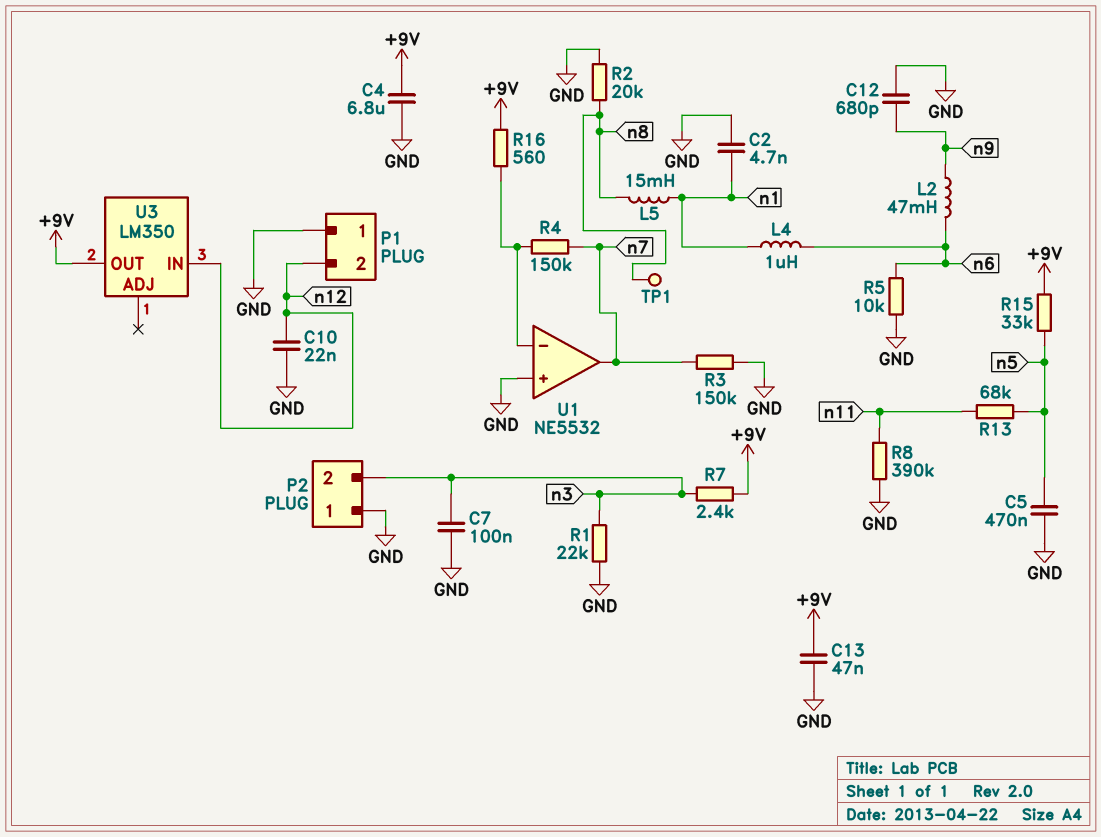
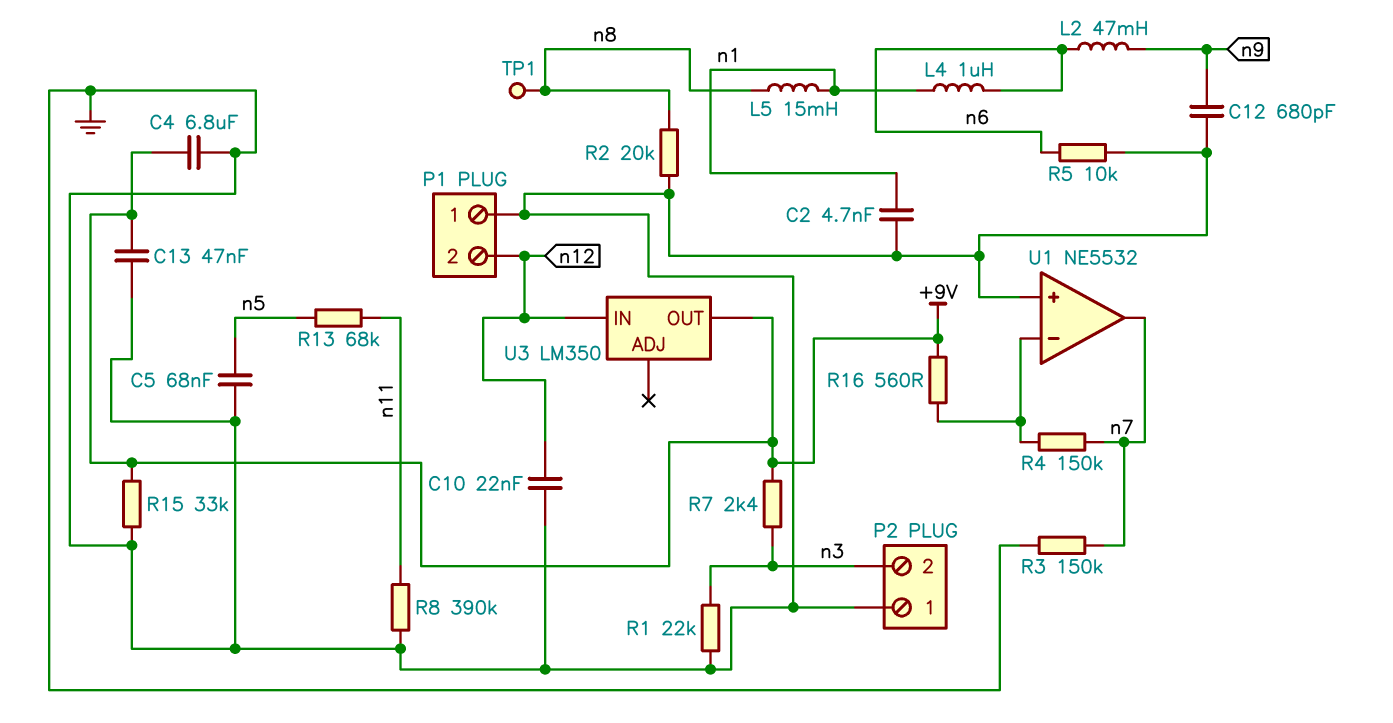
C5: 470nF (GND, n5) -> 68nF (GND, n5)
C7: 100nF (GND, n3) -> none
R15: 33k (+9V, n5) -> 33k (+9V, GND)

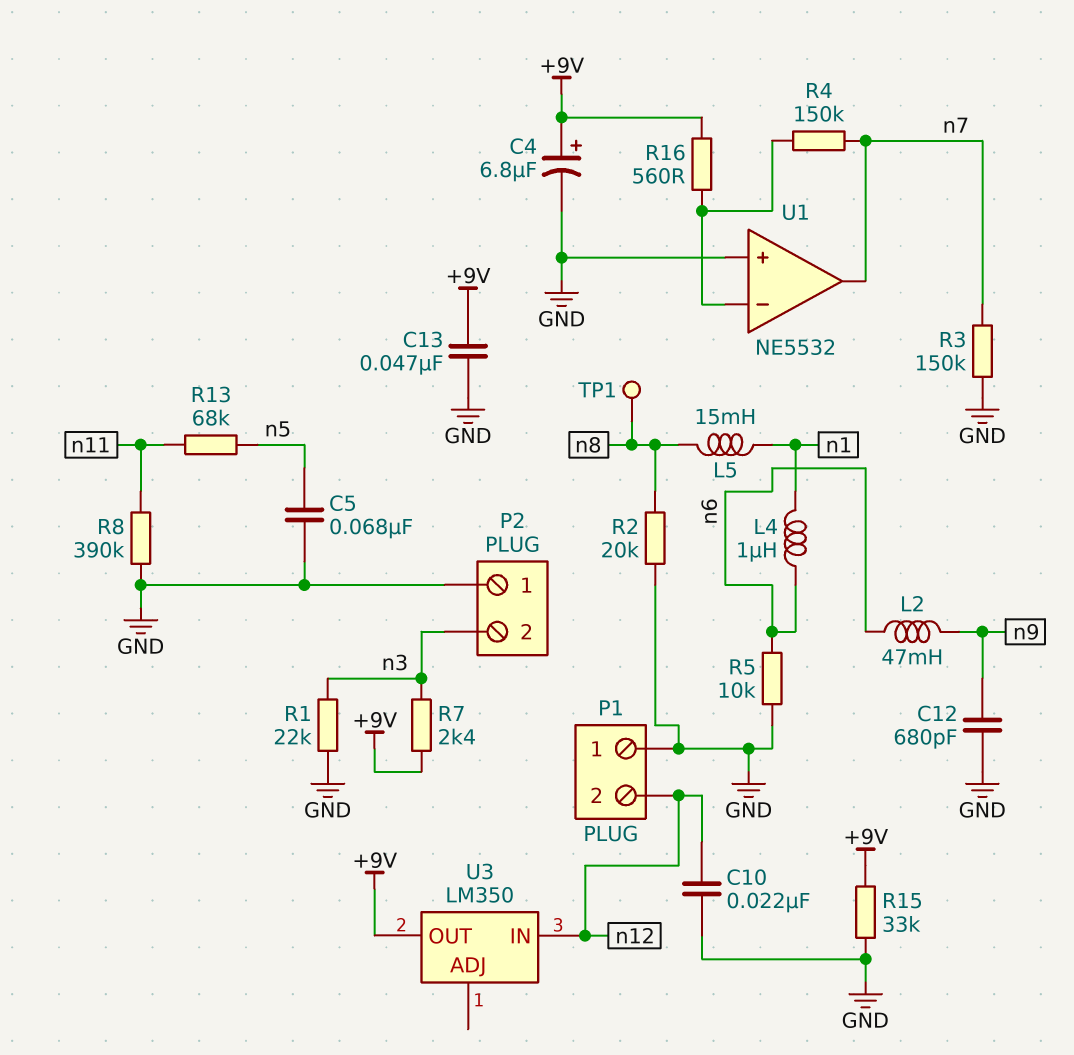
C2: 4.7nF (GND, n1) -> none
C4: 6.8uF (+9V, GND) -> 6.8uF (plus +9V, minus GND)

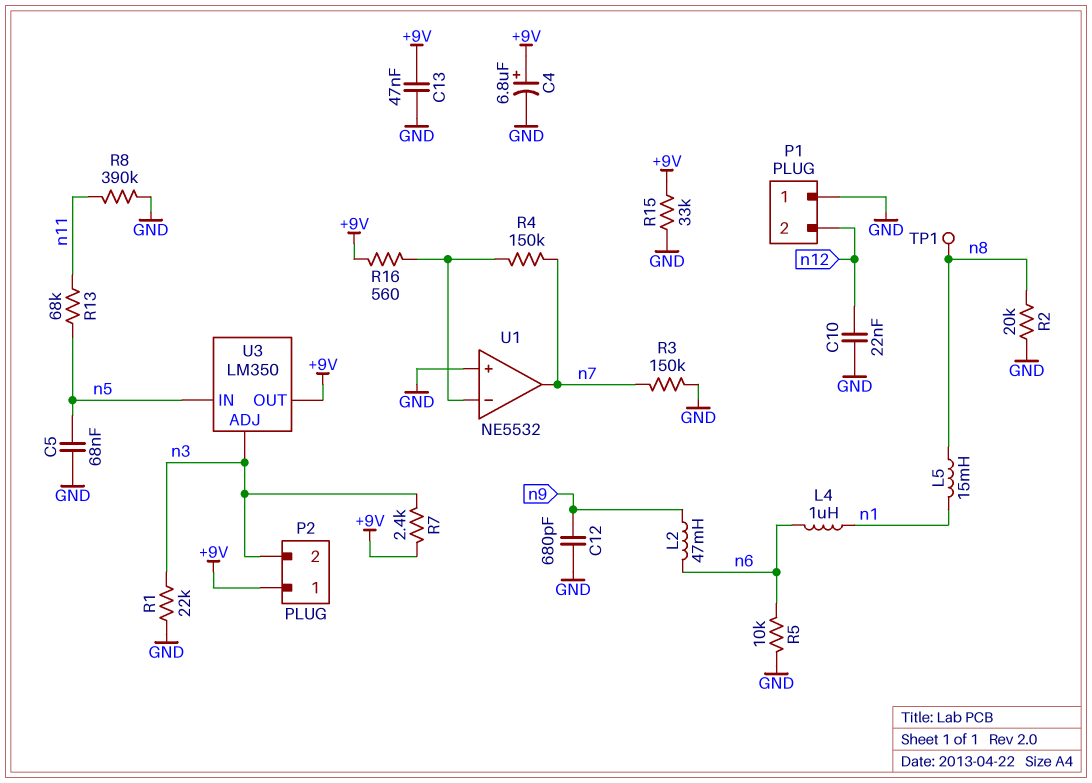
P2 pin 1: GND -> +9V
U3 pin ADJ: none -> n3
U3 pin IN: n12 -> n5

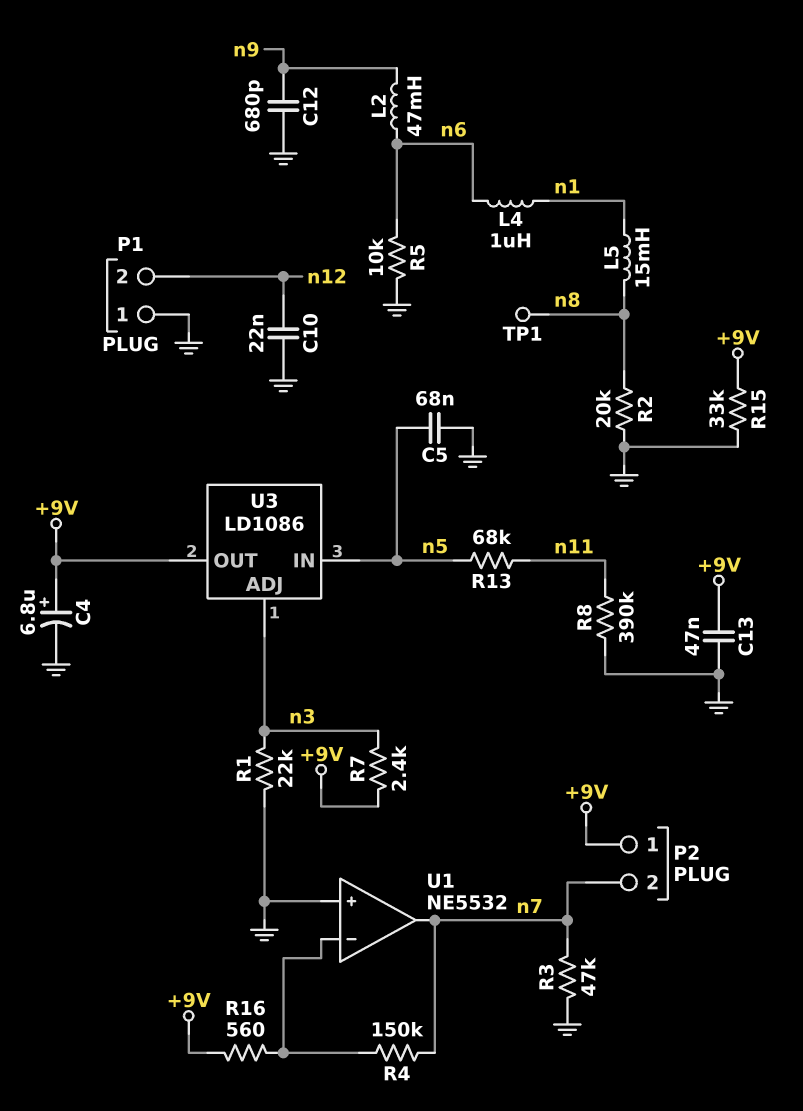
P2 pin 2: n3 -> n7
R3: 150k (GND, n7) -> 47k (GND, n7)
U3: LM350 -> LD1086

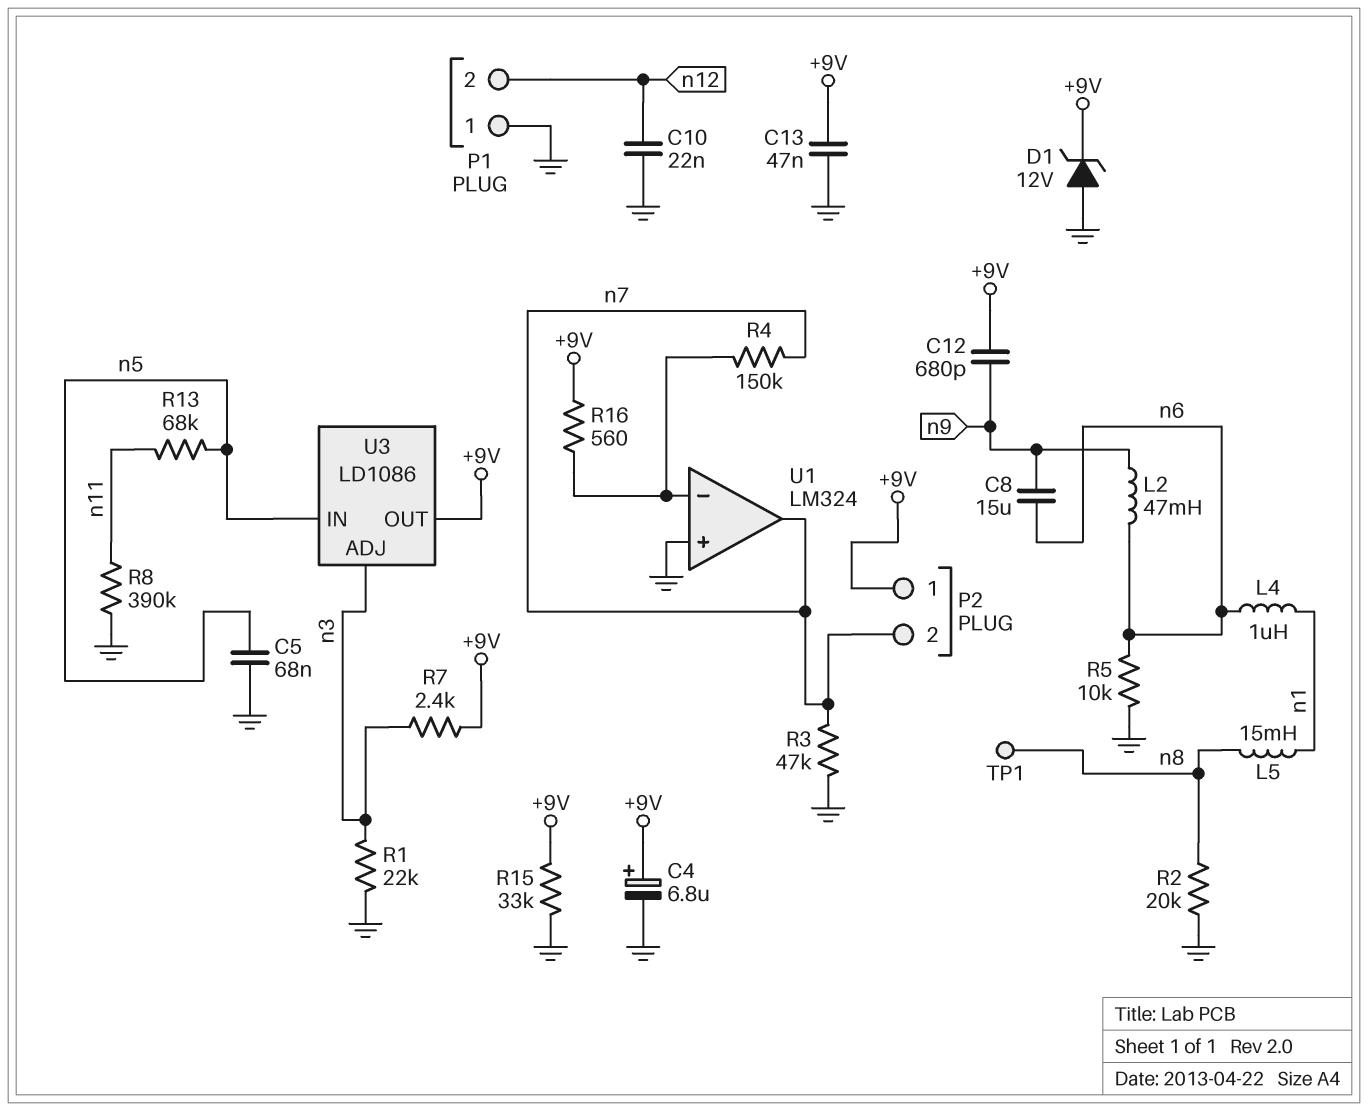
C8: none -> 15uF (n6, n9)
C12: 680pF (GND, n9) -> 680pF (+9V, n9)
D1: none -> zener 12V (A GND, K +9V)
U1: NE5532 -> LM324

